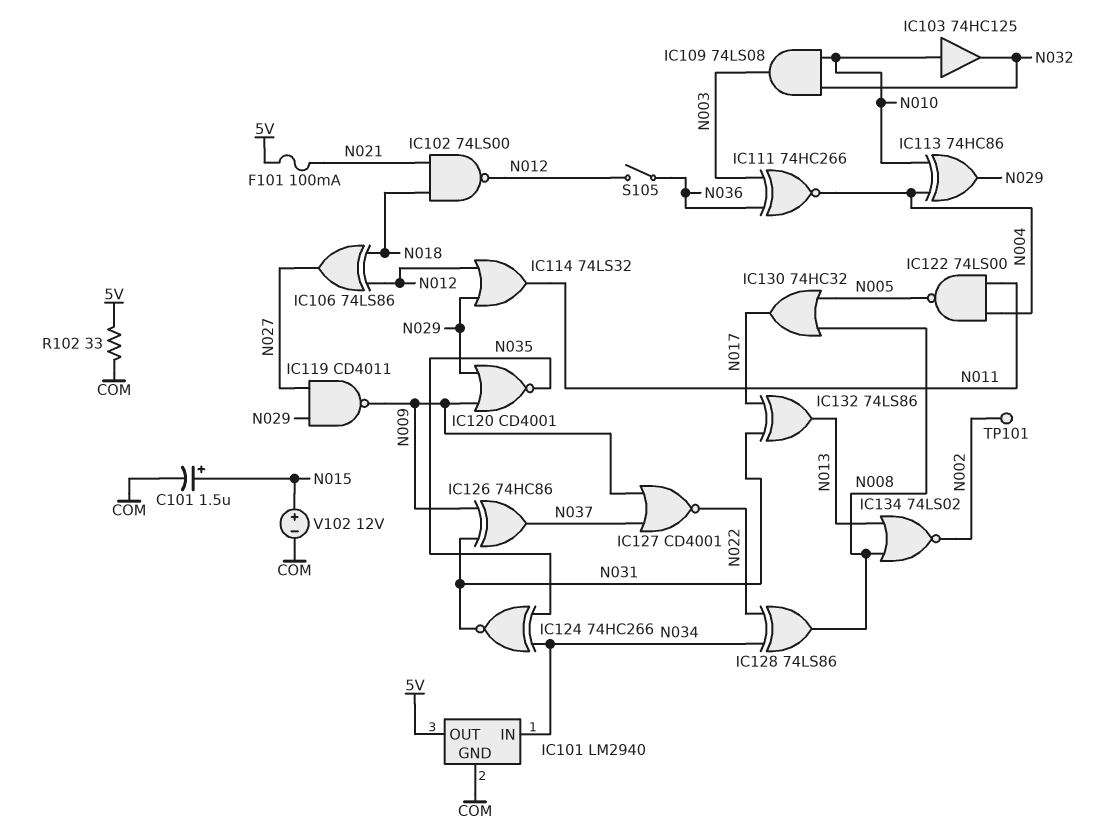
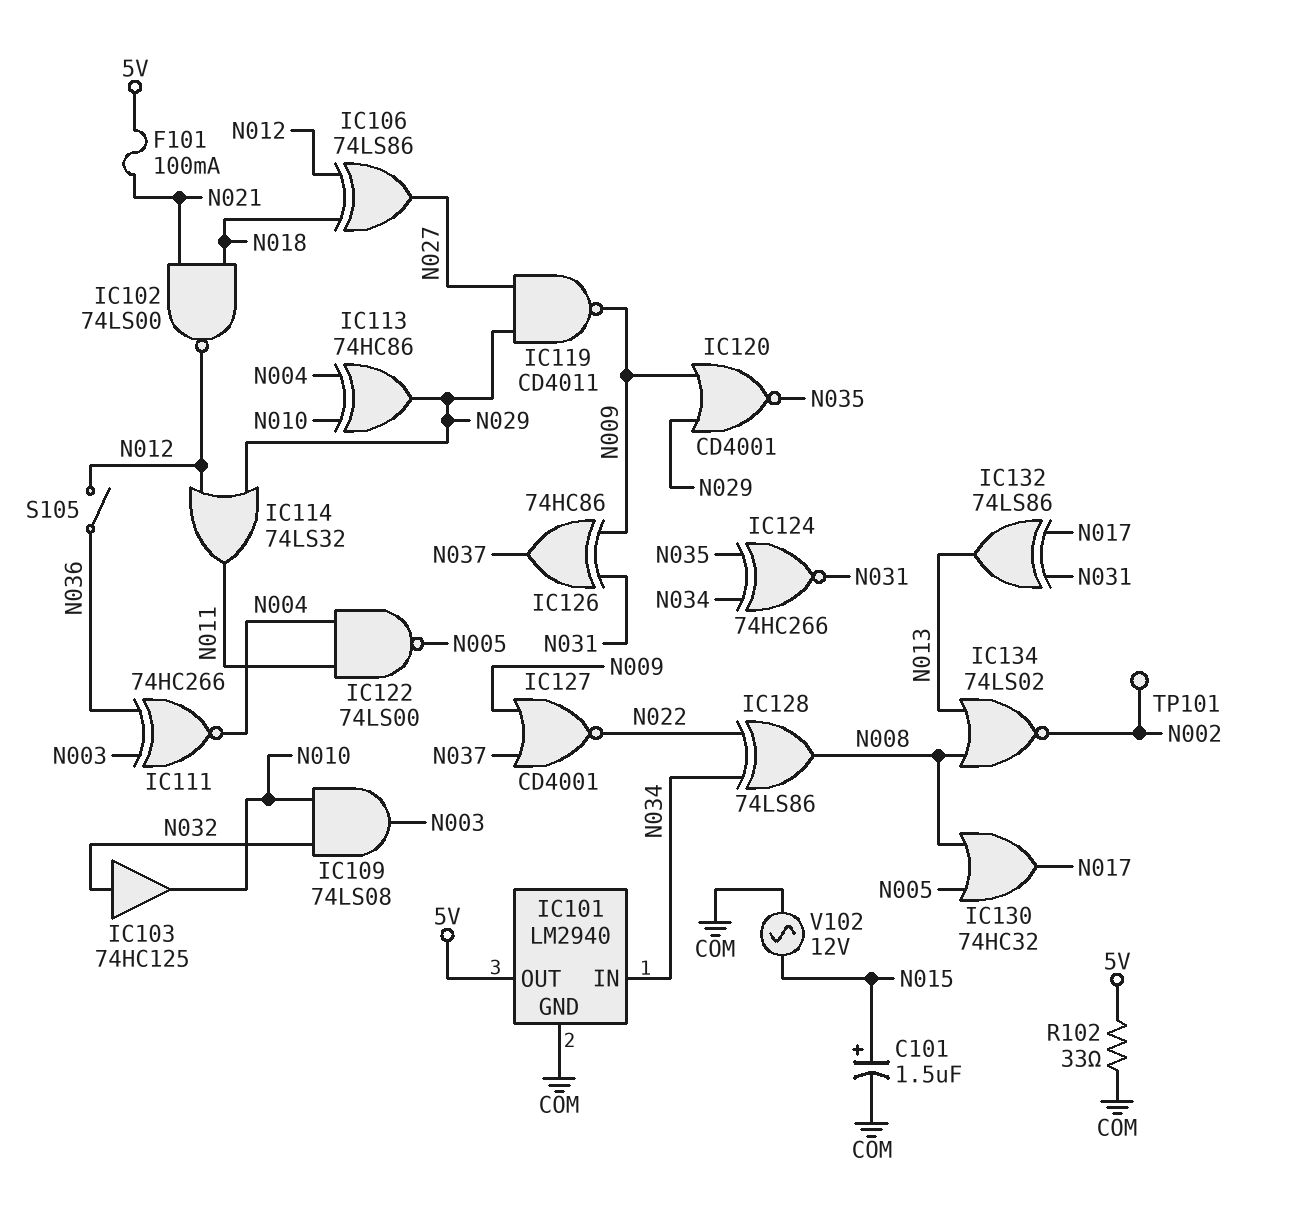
IC103: buffer 74HC125 (in N010, out N032) -> buffer 74HC125 (in N032, out N010)
V102: 12V (plus N015, minus COM) -> AC 12V (COM, N015)

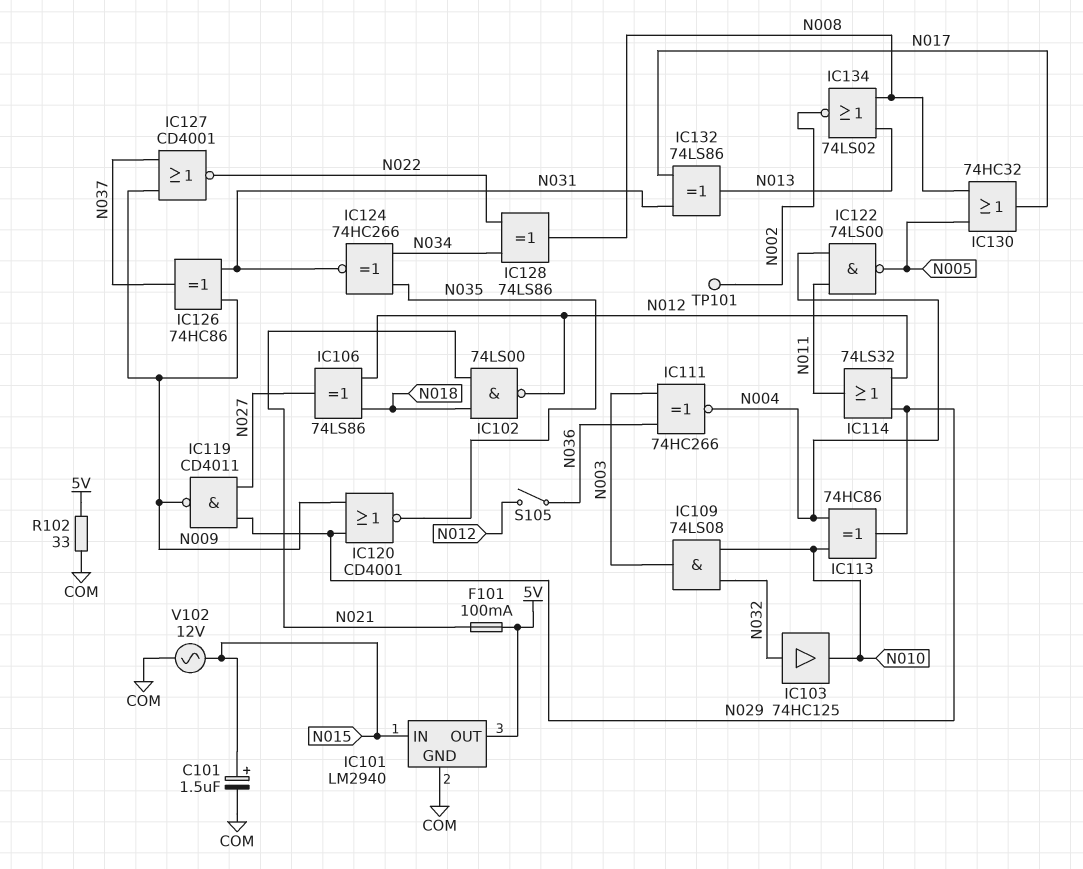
IC101 pin IN: N034 -> N015

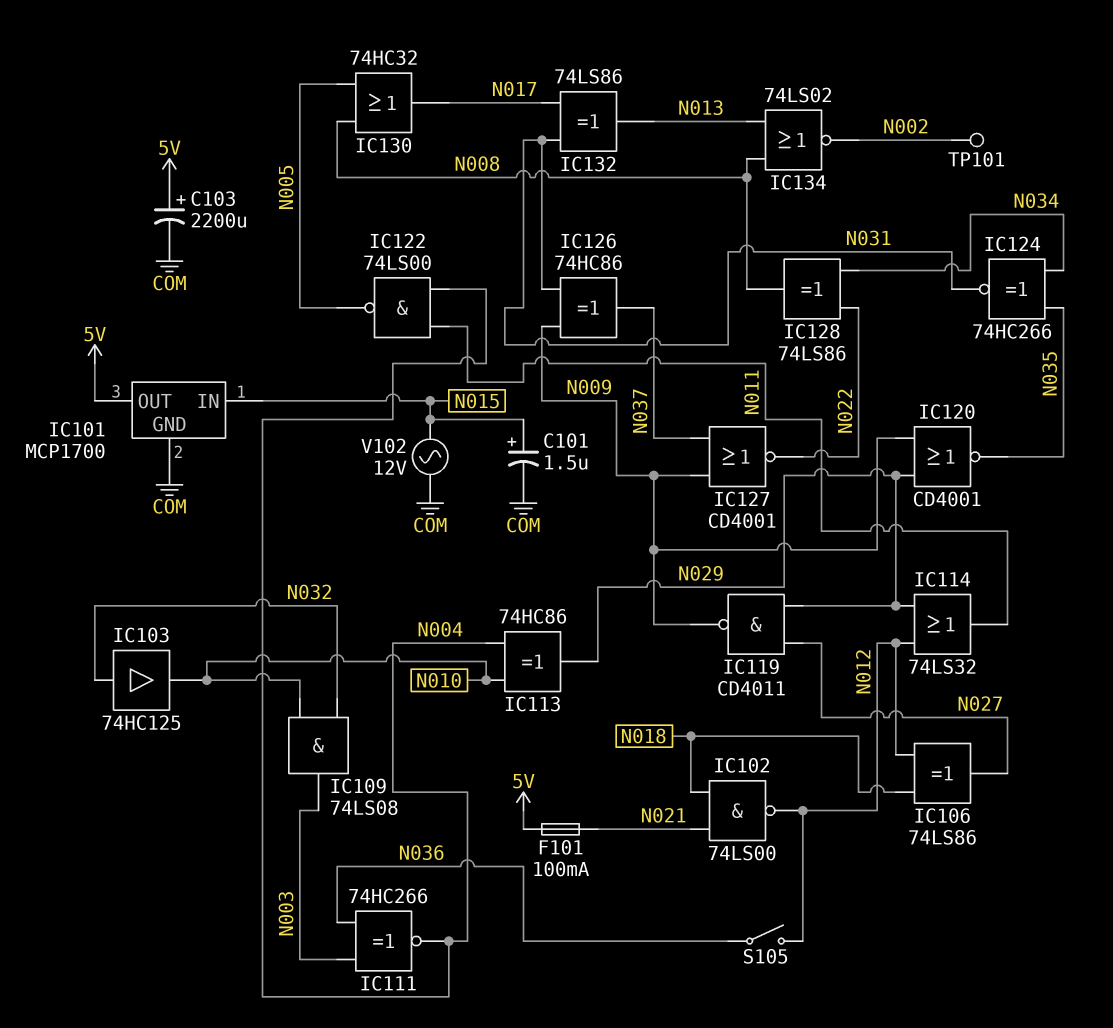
C103: none -> 2200uF (plus 5V, minus COM)
IC101: LM2940 -> MCP1700
R102: 33 (5V, COM) -> none

